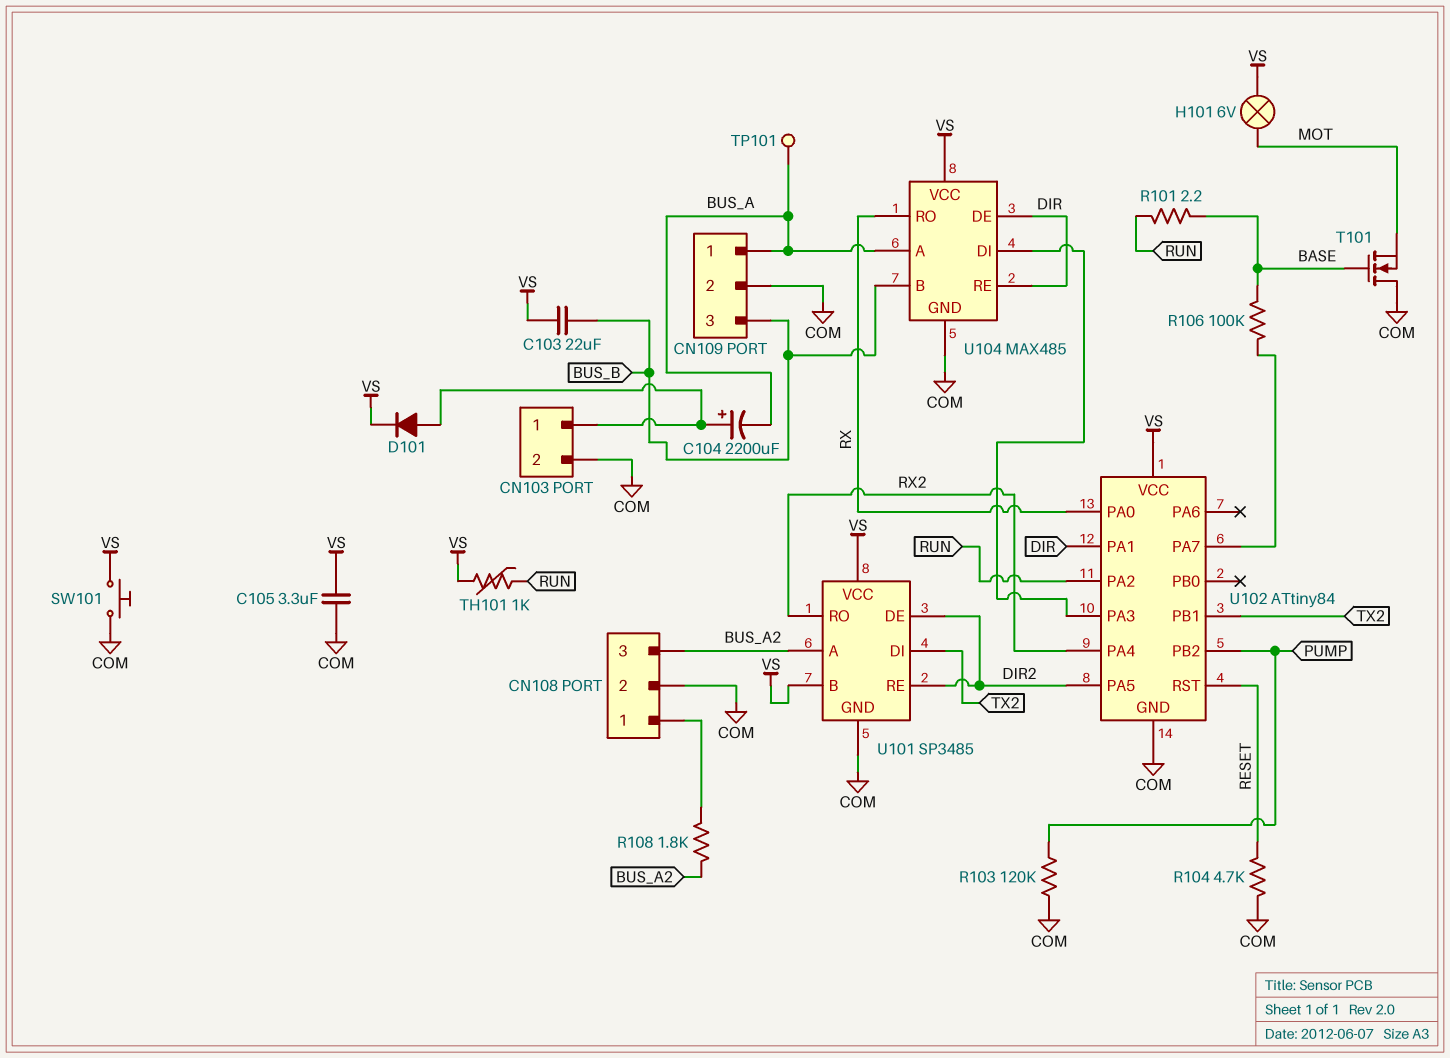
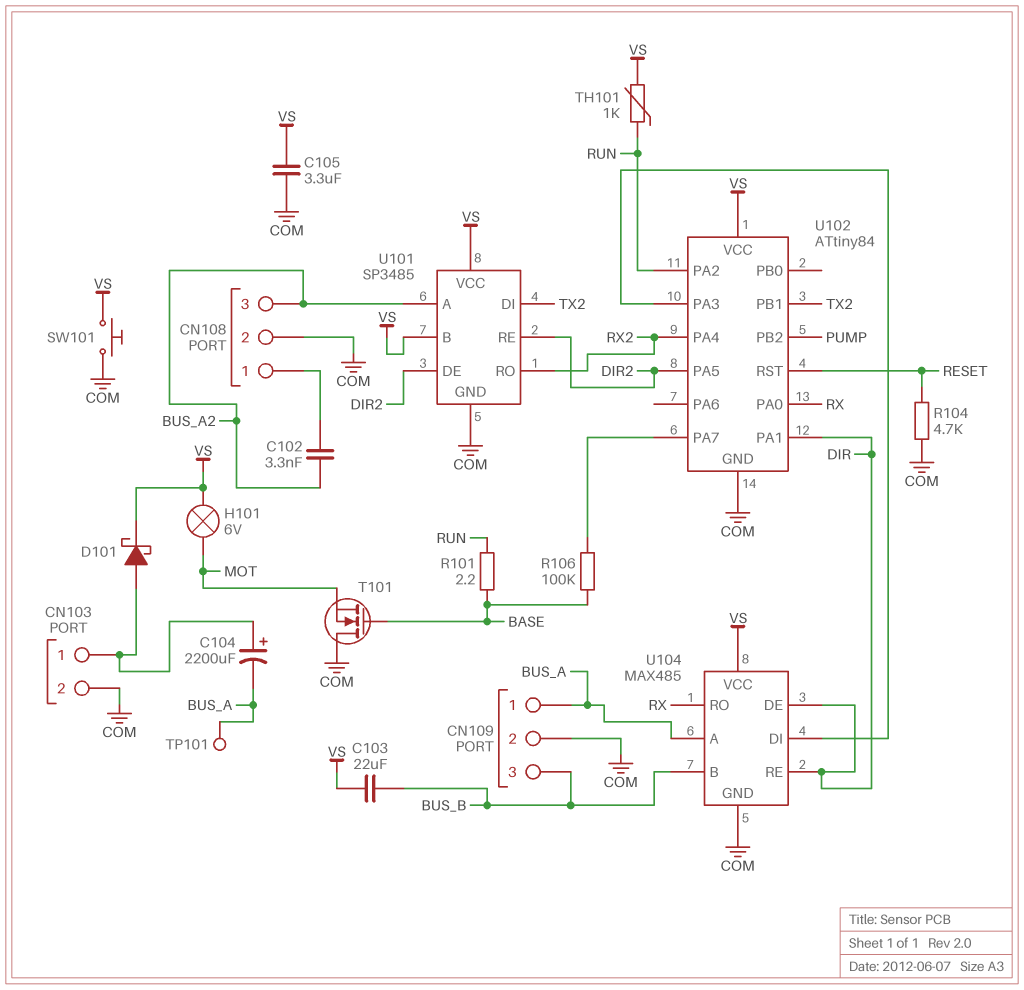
C102: none -> 3.3nF (BUS_A2, CN108/1)
D101: diode (A CN103/1, K VS) -> schottky (A CN103/1, K VS)
R103: 120k (COM, PUMP) -> none
R108: 1.8k (BUS_A2, CN108/1) -> none

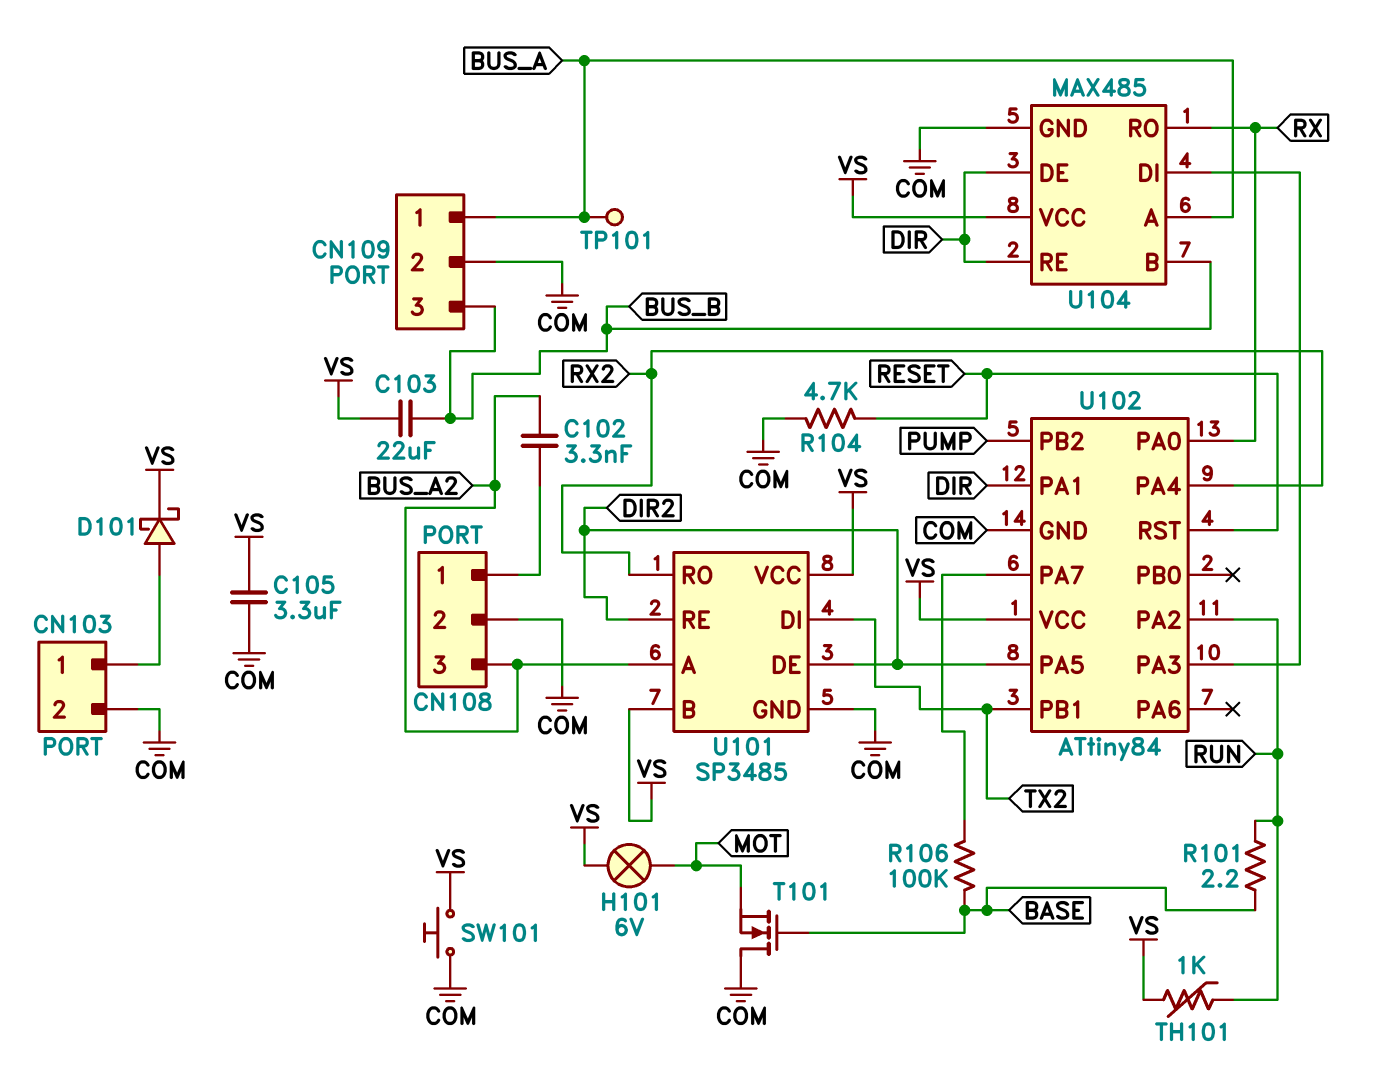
C104: 2200uF (plus CN103/1, minus BUS_A) -> none

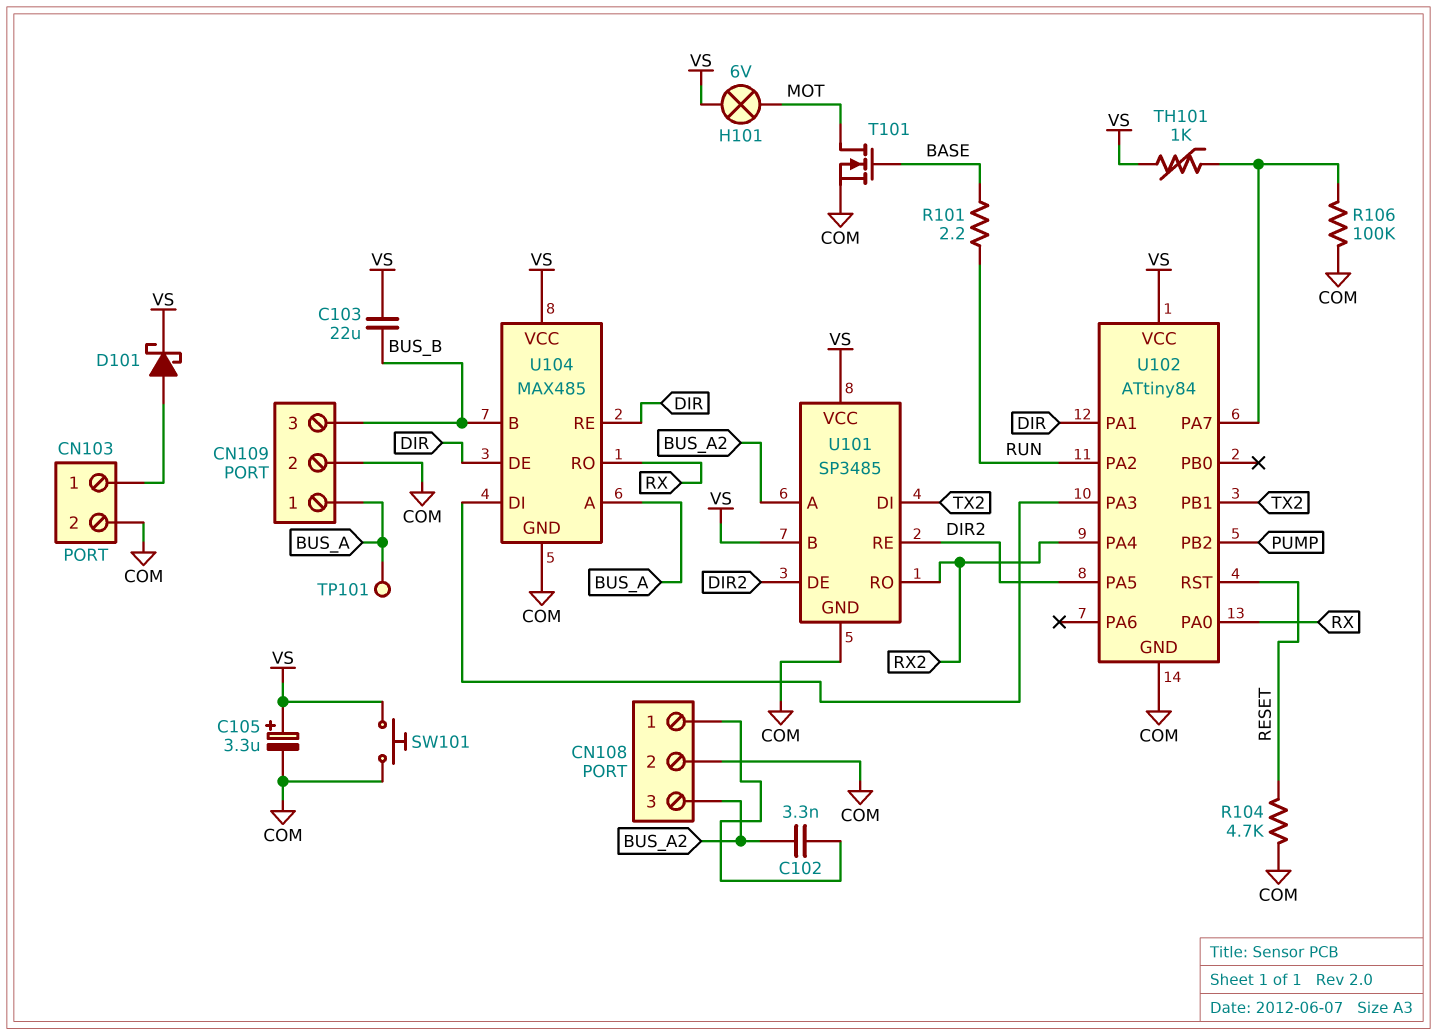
C105: 3.3uF (COM, VS) -> 3.3uF (plus VS, minus COM)
R106: 100k (BASE, U102/PA7) -> 100k (COM, U102/PA7)
T101: NMOS (G BASE, D COM, S MOT) -> NMOS (G BASE, D MOT, S COM)
TH101: 1k (RUN, VS) -> 1k (U102/PA7, VS)

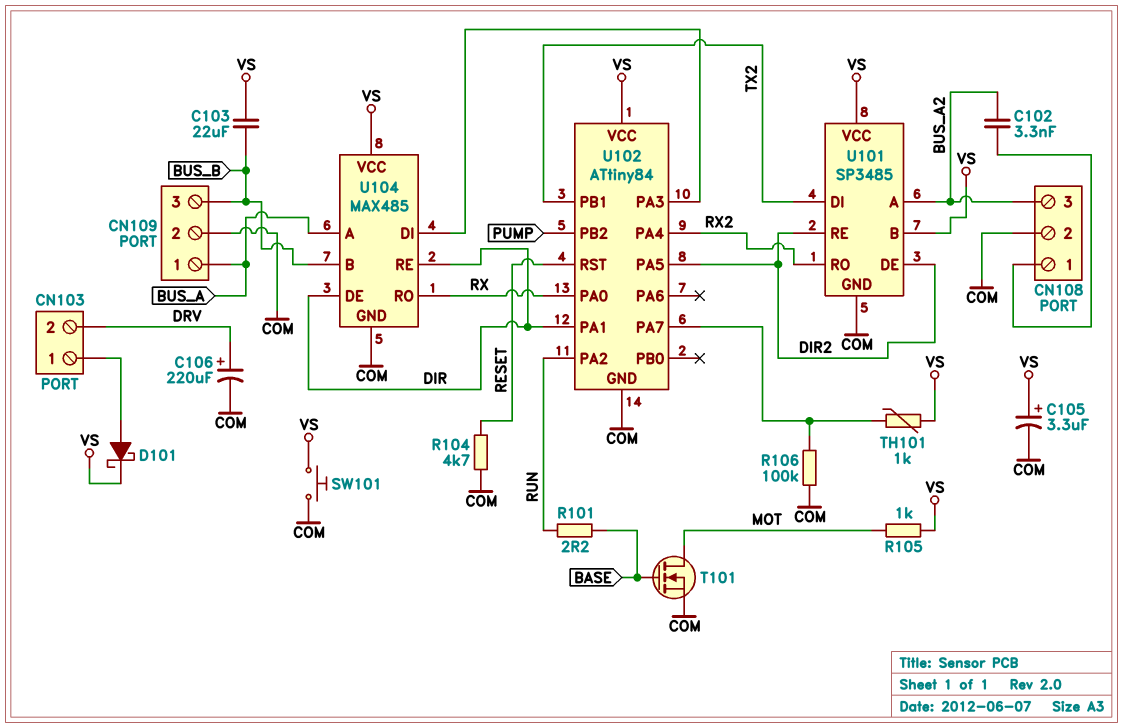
C106: none -> 220uF (plus DRV, minus COM)
CN103 pin 2: COM -> DRV
H101: lamp 6V (MOT, VS) -> none
R105: none -> 1k (MOT, VS)
TP101: test point (BUS_A) -> none

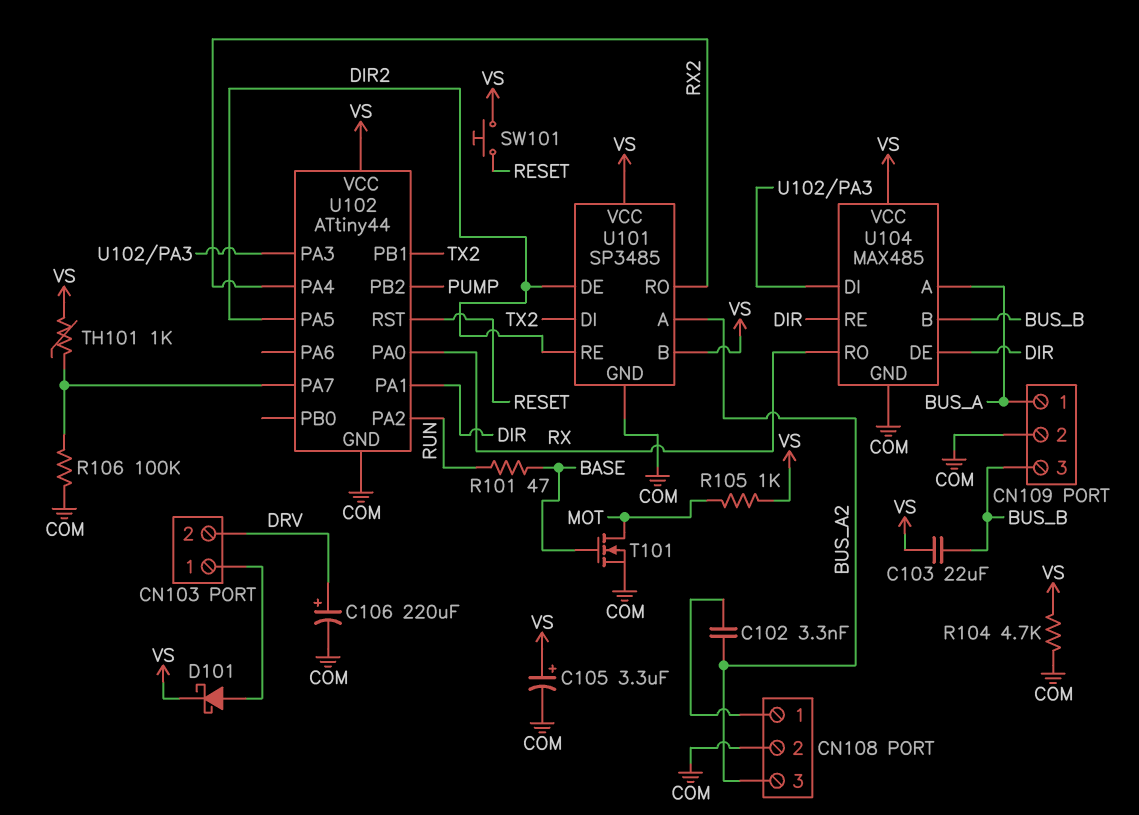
R101: 2.2 (BASE, RUN) -> 47 (BASE, RUN)
R104: 4.7k (COM, RESET) -> 4.7k (COM, VS)
SW101: button (COM, VS) -> button (RESET, VS)
U102: ATtiny84 -> ATtiny44

